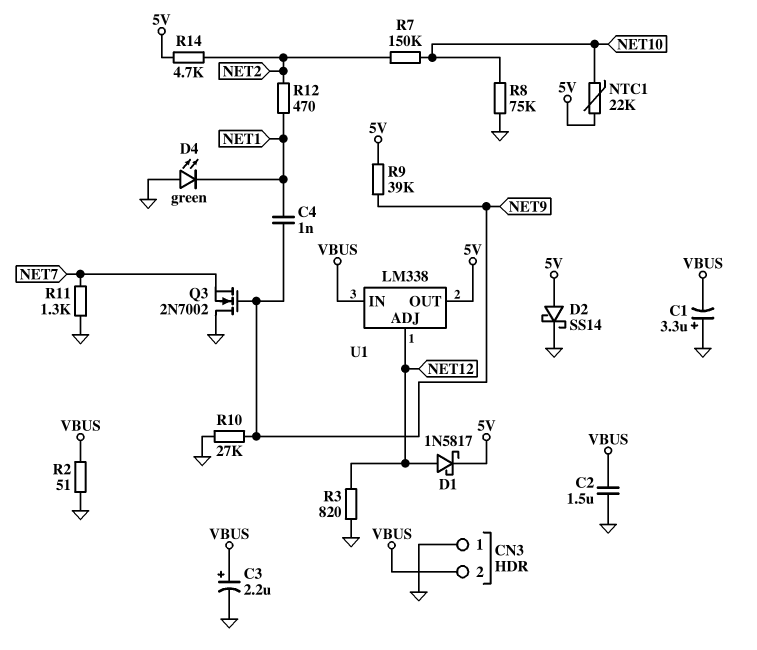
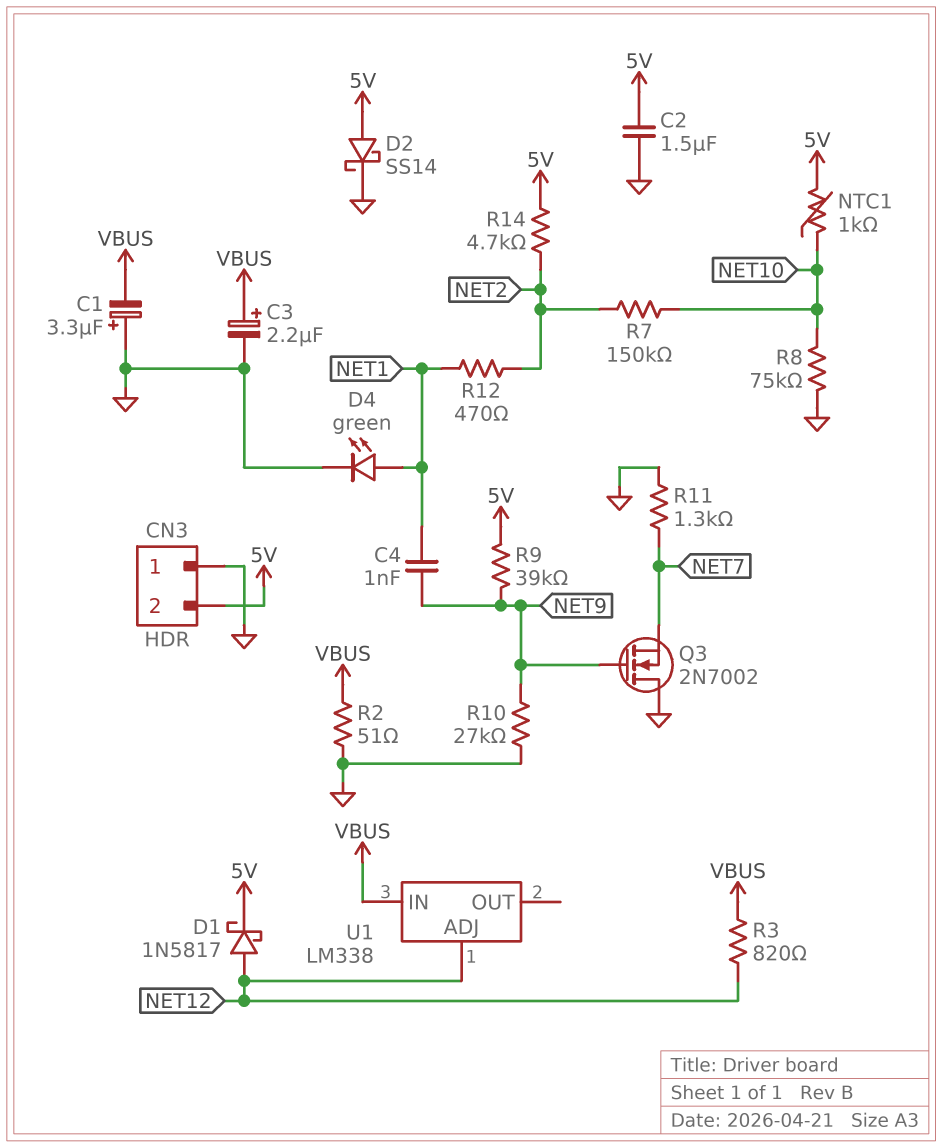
C2: 1.5uF (GND, VBUS) -> 1.5uF (5V, GND)
CN3 pin 2: VBUS -> 5V
D4: LED green (A GND, K NET1) -> LED green (A NET1, K GND)
NTC1: 22k (5V, NET10) -> 1k (5V, NET10)
R3: 820 (GND, NET12) -> 820 (NET12, VBUS)
U1 pin OUT: 5V -> none

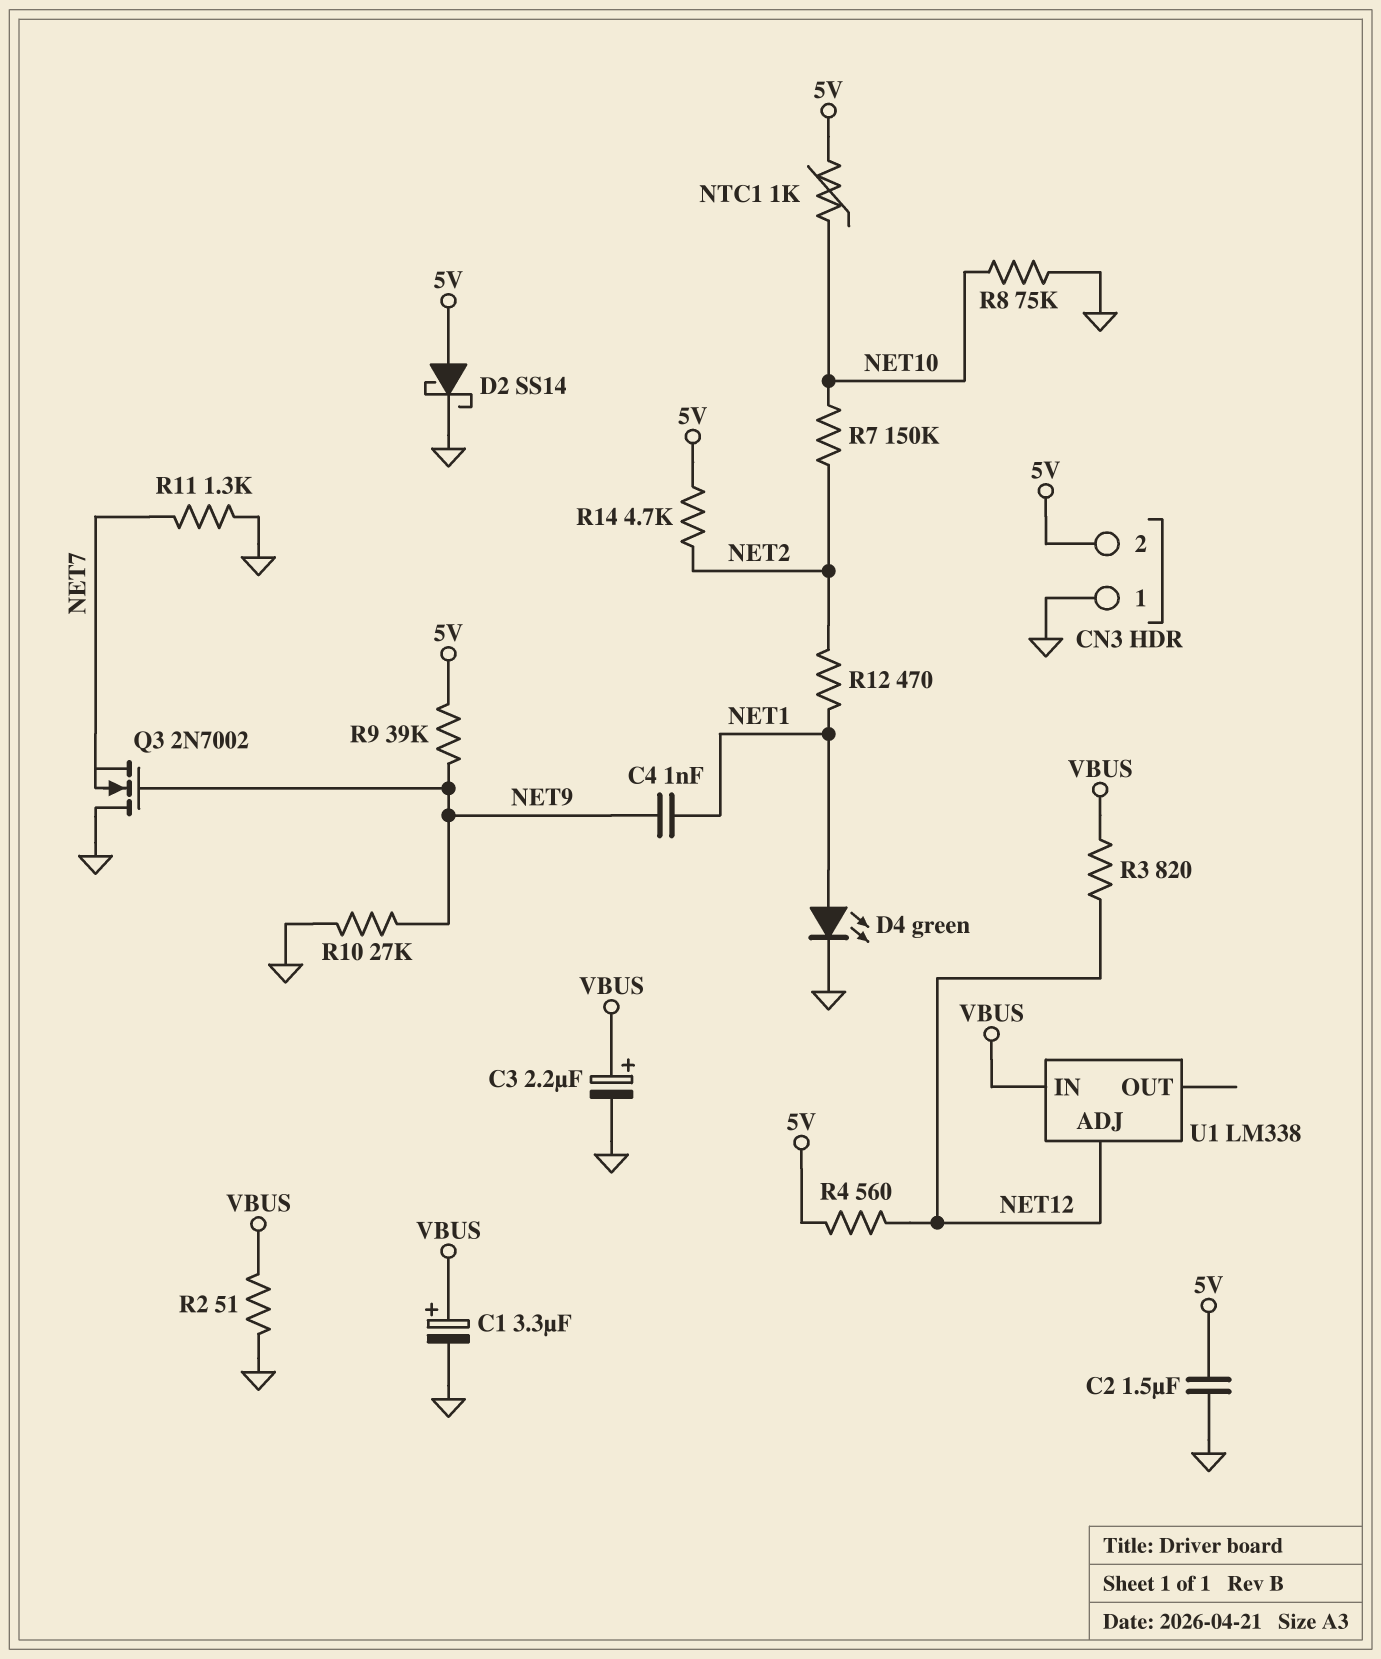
C1: 3.3uF (plus GND, minus VBUS) -> 3.3uF (plus VBUS, minus GND)
D1: schottky 1N5817 (A NET12, K 5V) -> none
R4: none -> 560 (5V, NET12)

